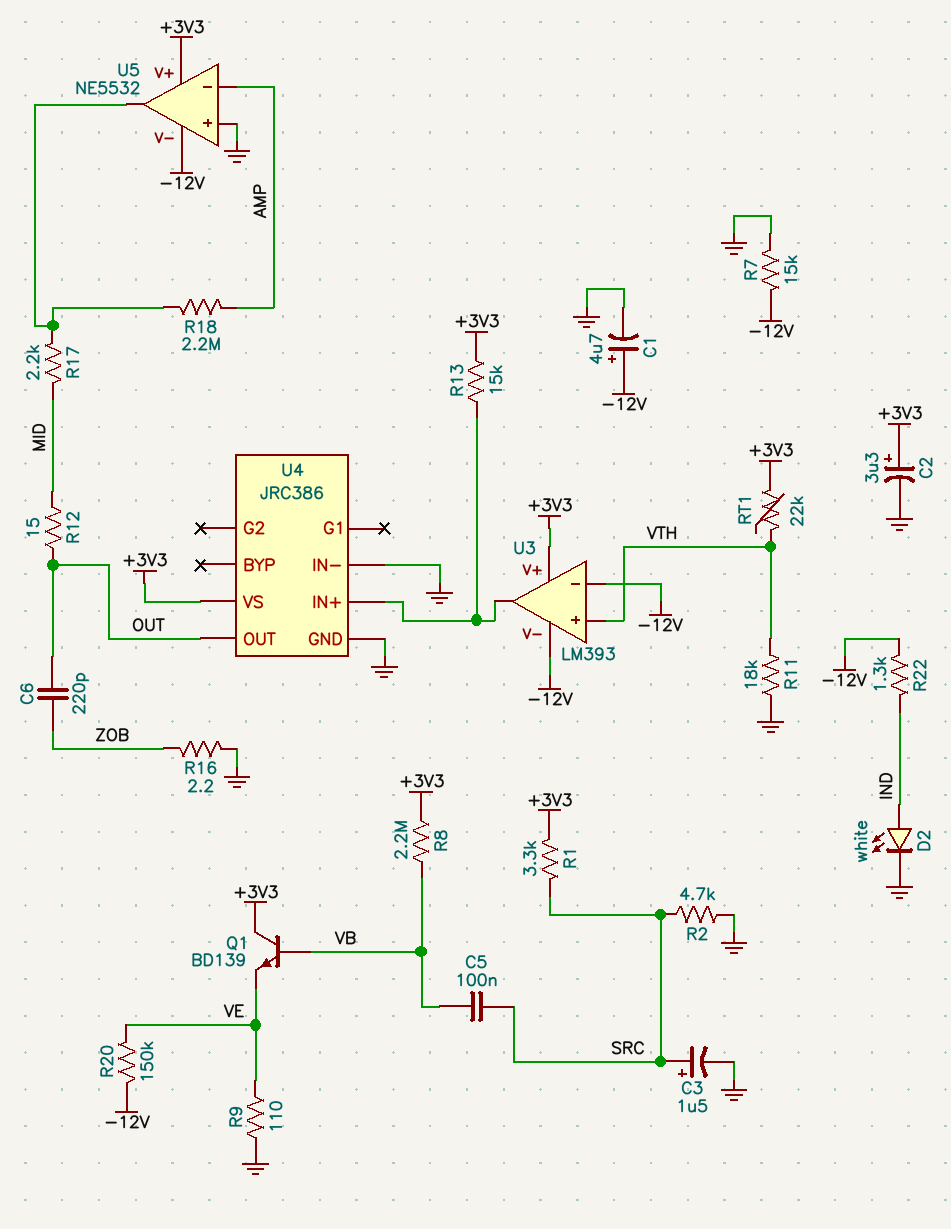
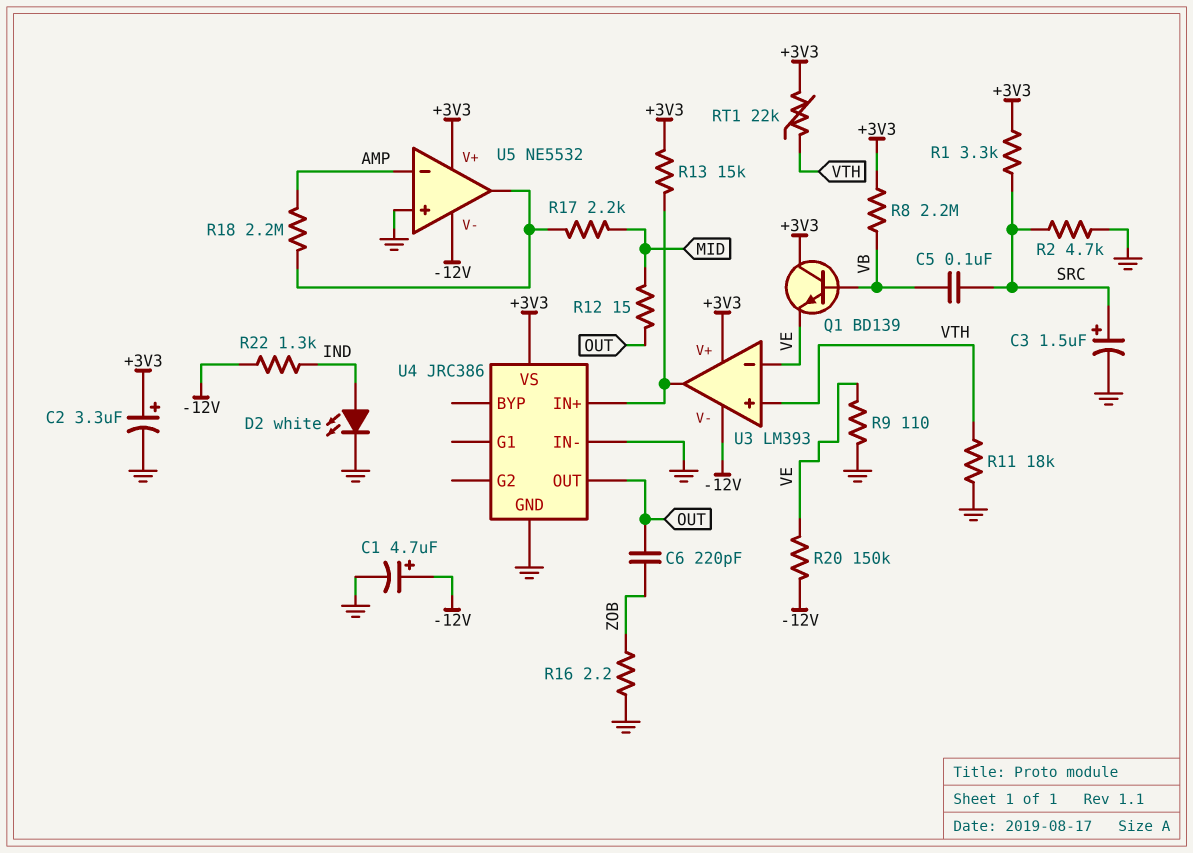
R7: 15k (-12V, GND) -> none
U3 pin in-: -12V -> VE

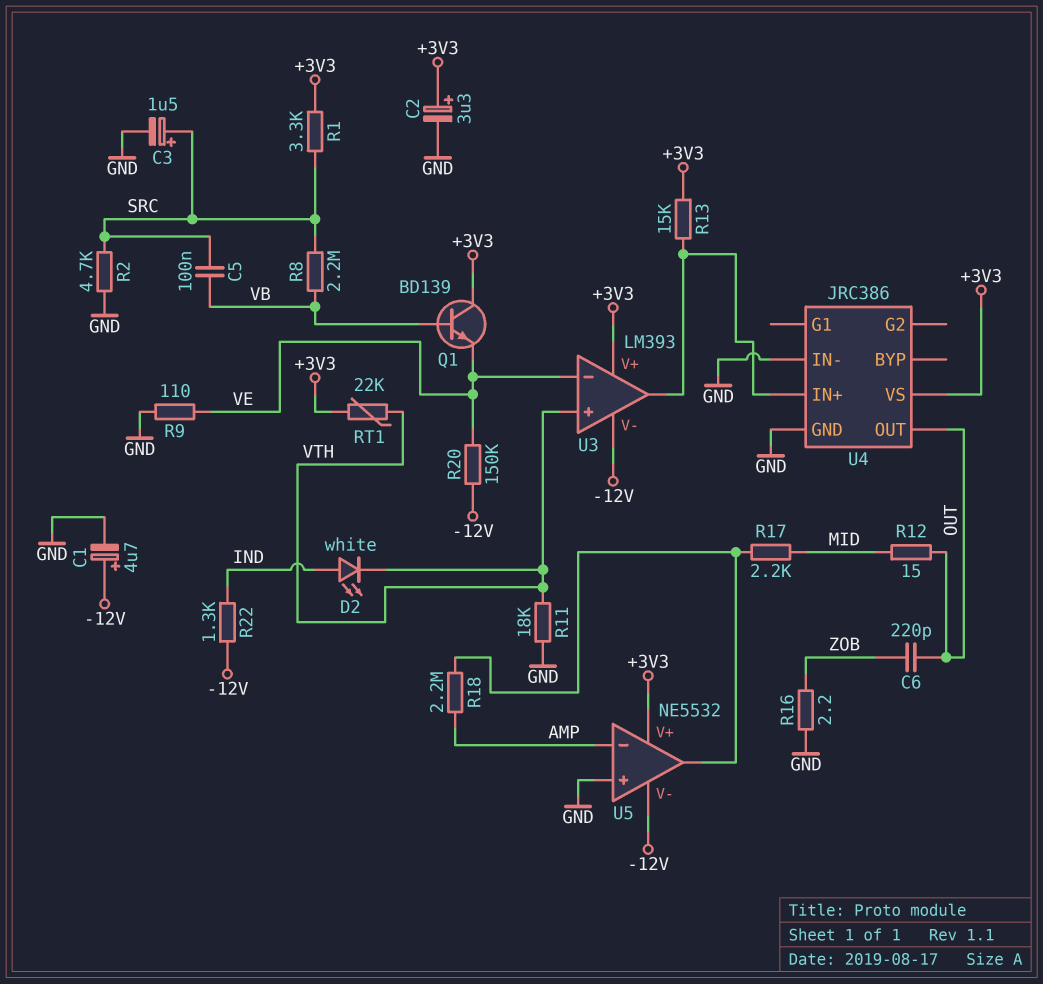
D2: LED white (A IND, K GND) -> LED white (A IND, K VTH)
R8: 2.2M (+3V3, VB) -> 2.2M (SRC, VB)

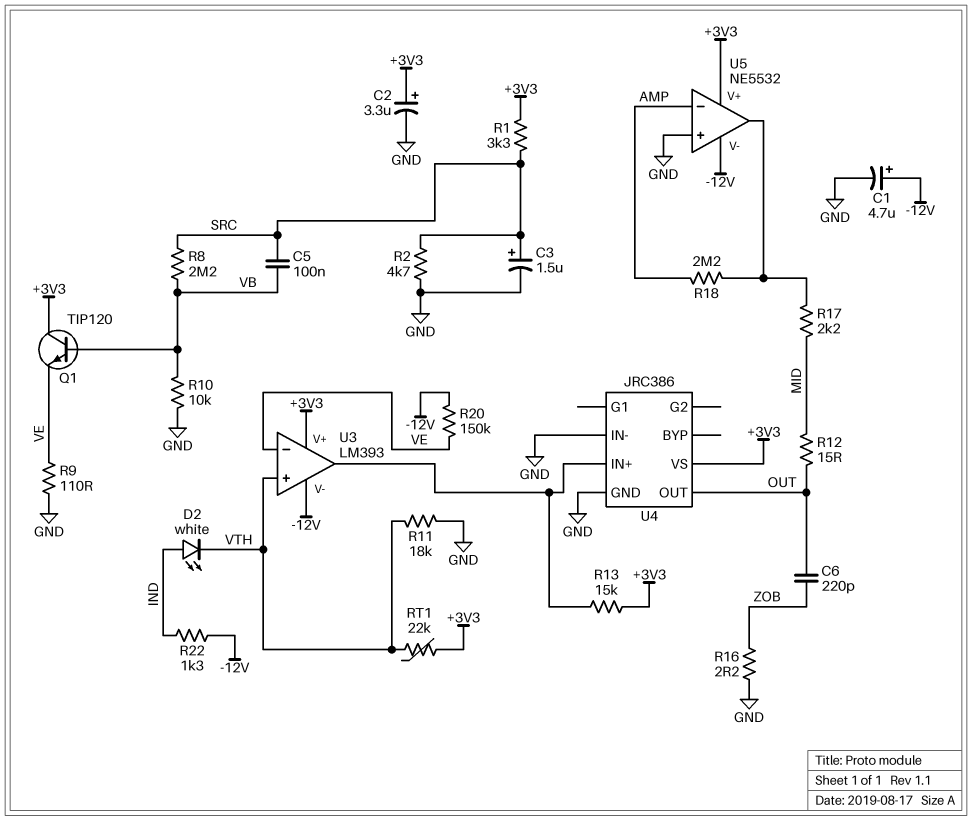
Q1: NPN BD139 (B VB, C +3V3, E VE) -> NPN TIP120 (B VB, C +3V3, E VE)
R10: none -> 10k (GND, VB)

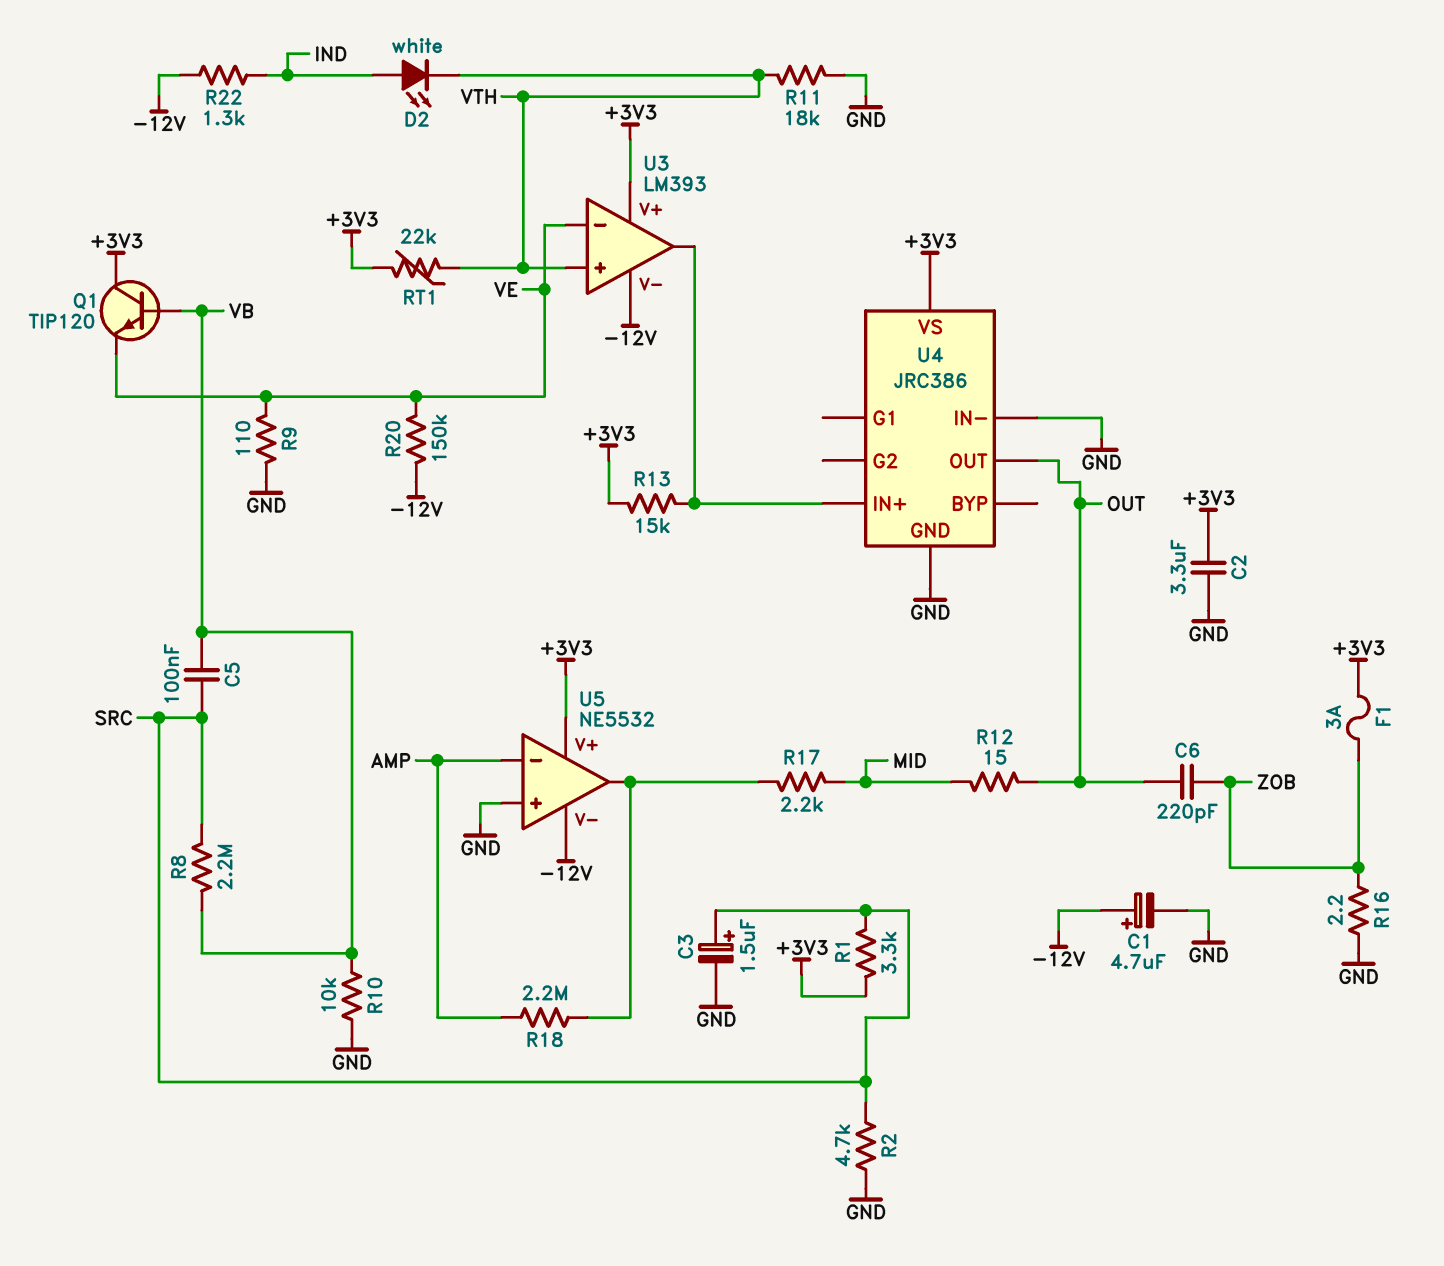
C2: 3.3uF (plus +3V3, minus GND) -> 3.3uF (+3V3, GND)
F1: none -> 3A (+3V3, ZOB)

